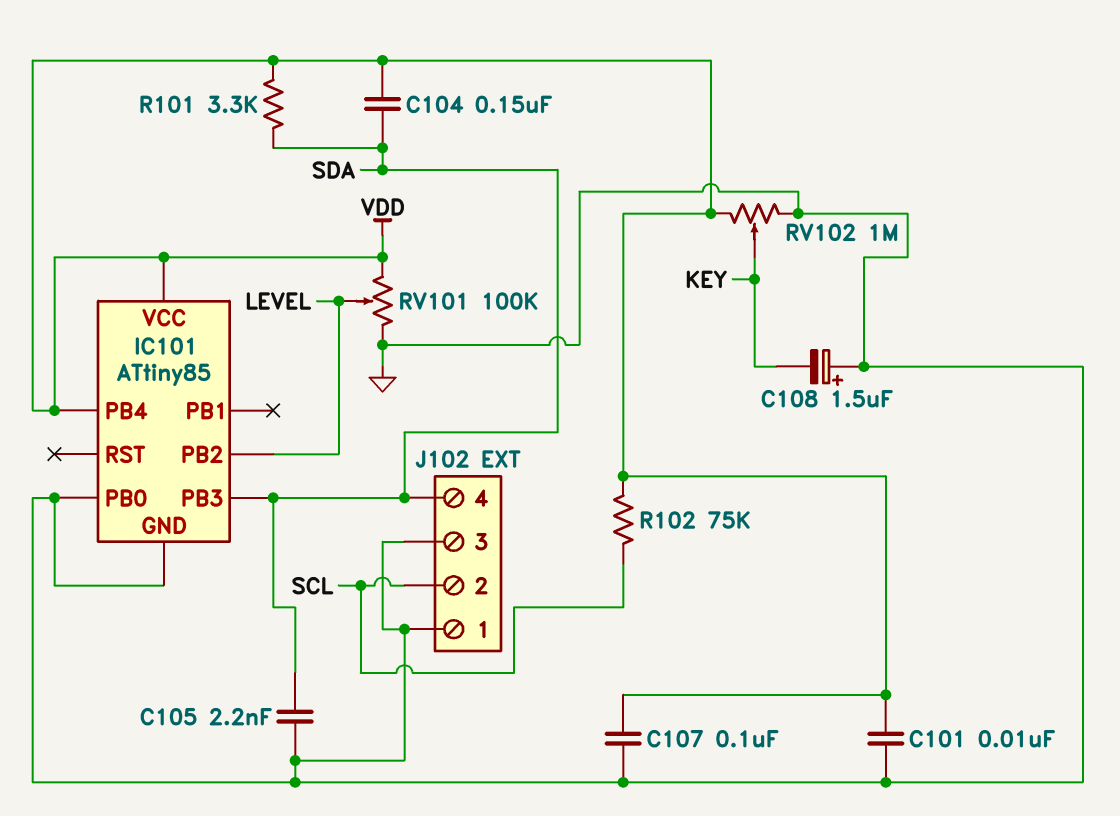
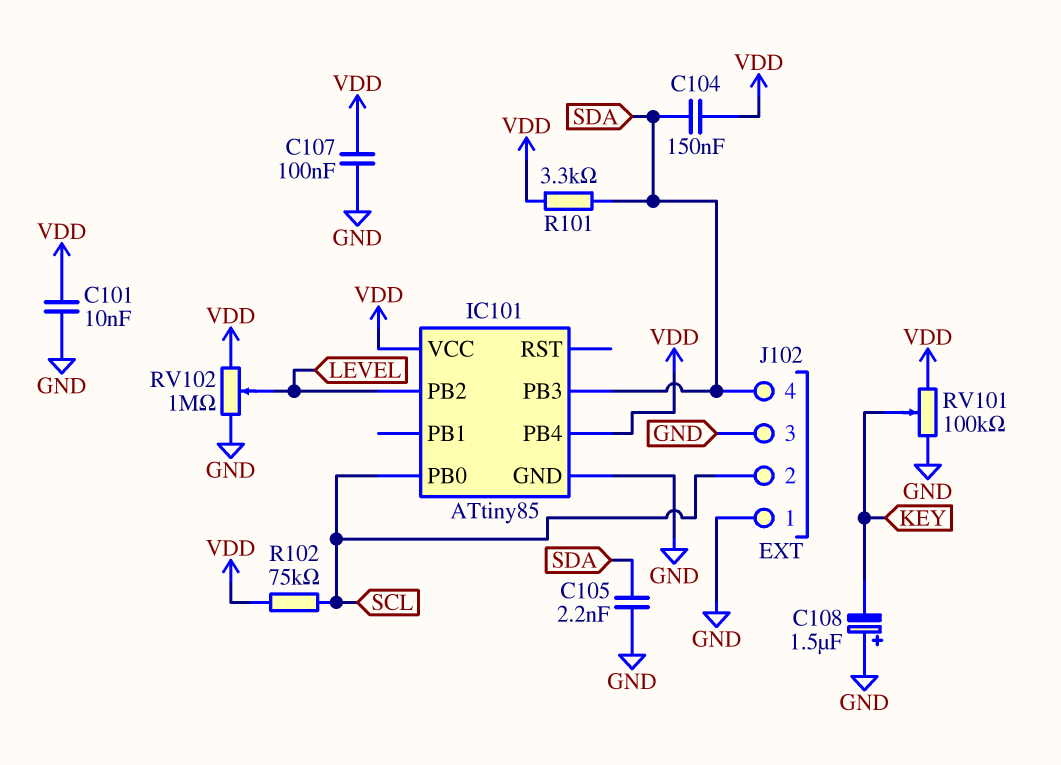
IC101 pin PB0: GND -> SCL
RV101: 100k (GND, VDD, wiper LEVEL) -> 100k (GND, VDD, wiper KEY)
RV102: 1M (GND, VDD, wiper KEY) -> 1M (GND, VDD, wiper LEVEL)

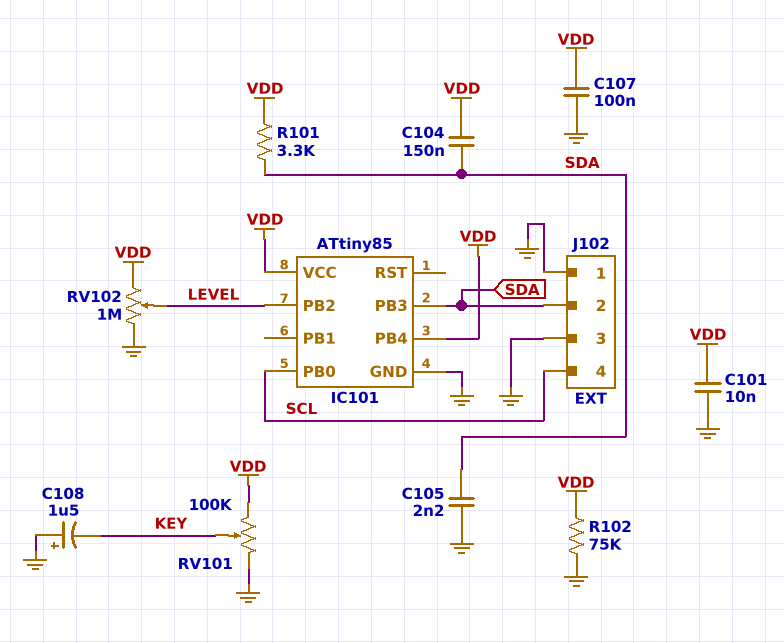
J102 pin 2: SCL -> SDA
J102 pin 4: SDA -> SCL
R102: 75k (SCL, VDD) -> 75k (GND, VDD)

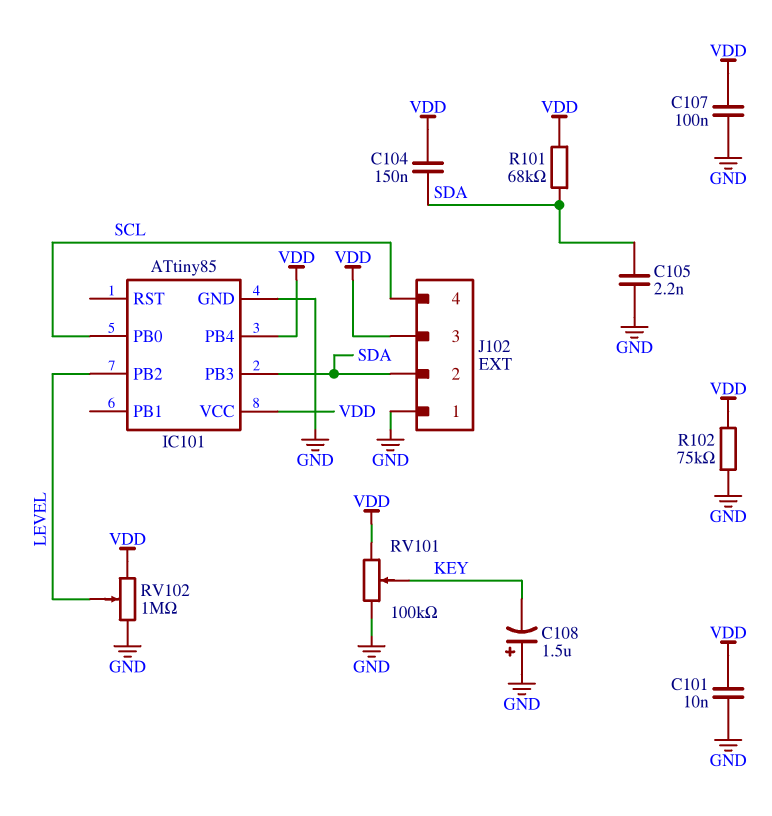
J102 pin 3: GND -> VDD
R101: 3.3k (SDA, VDD) -> 68k (SDA, VDD)

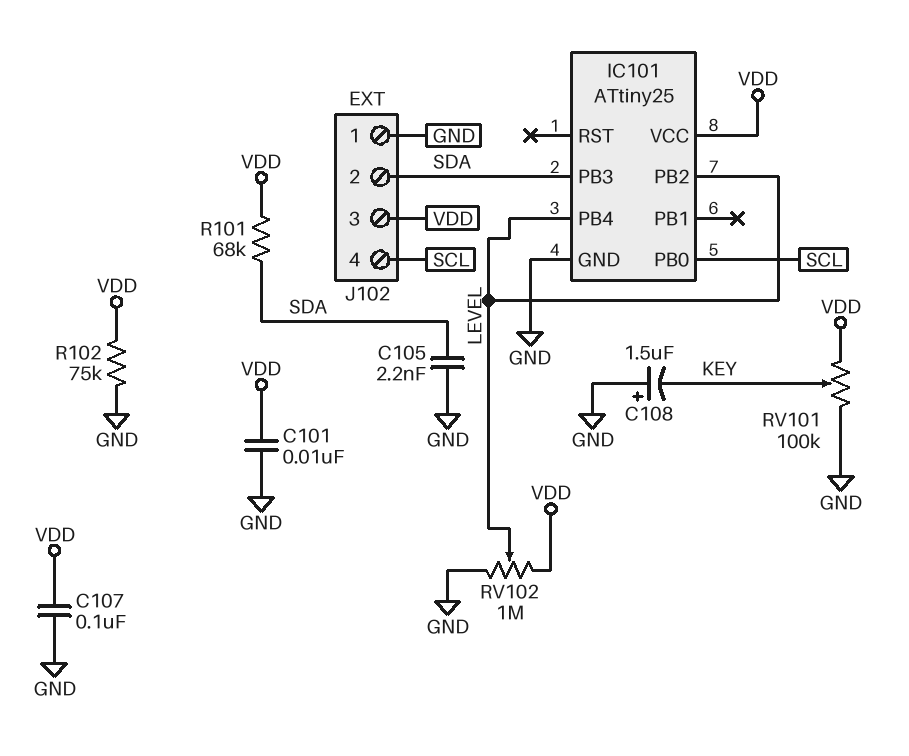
C104: 150nF (SDA, VDD) -> none
IC101: ATtiny85 -> ATtiny25
IC101 pin PB4: VDD -> LEVEL

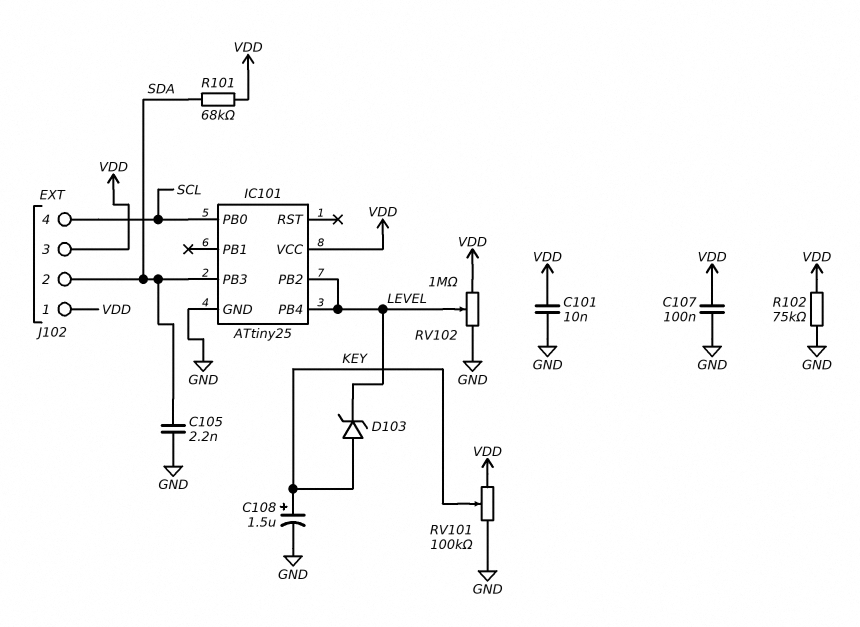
C108: 1.5uF (plus GND, minus KEY) -> 1.5uF (plus KEY, minus GND)
D103: none -> zener (A KEY, K LEVEL)
J102 pin 1: GND -> VDD

